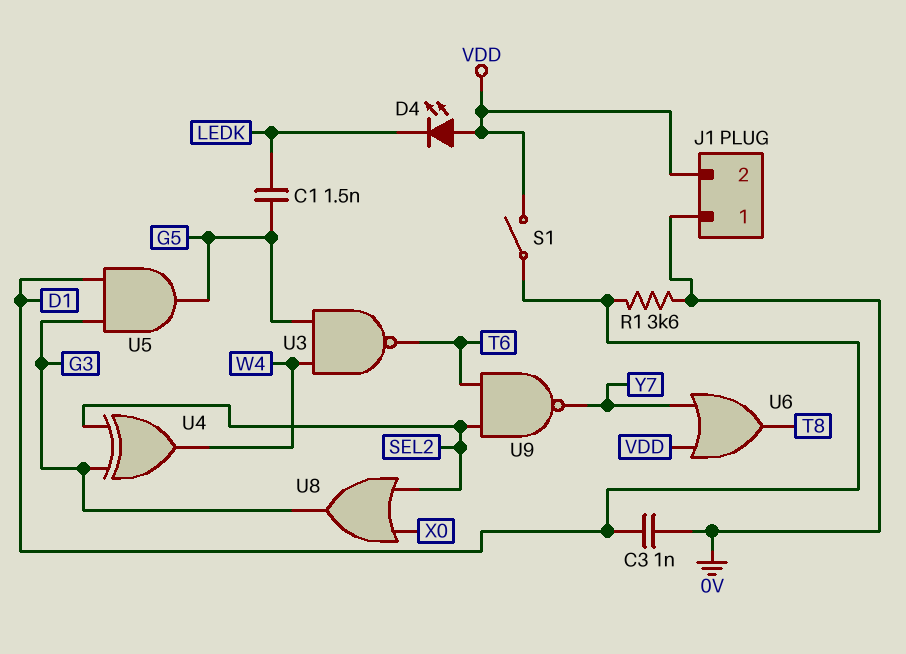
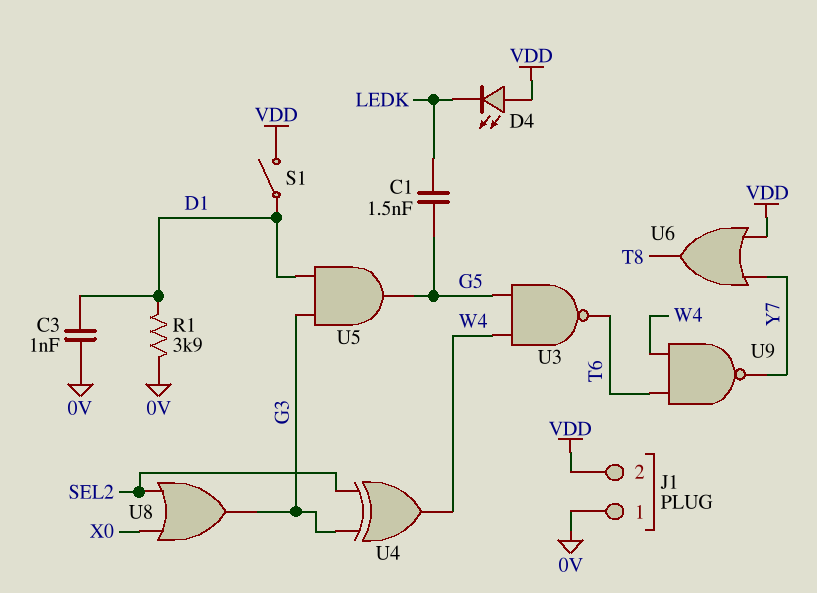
R1: 3.6k (0V, D1) -> 3.9k (0V, D1)
U9: NAND (in SEL2, in T6, out Y7) -> NAND (in T6, in W4, out Y7)

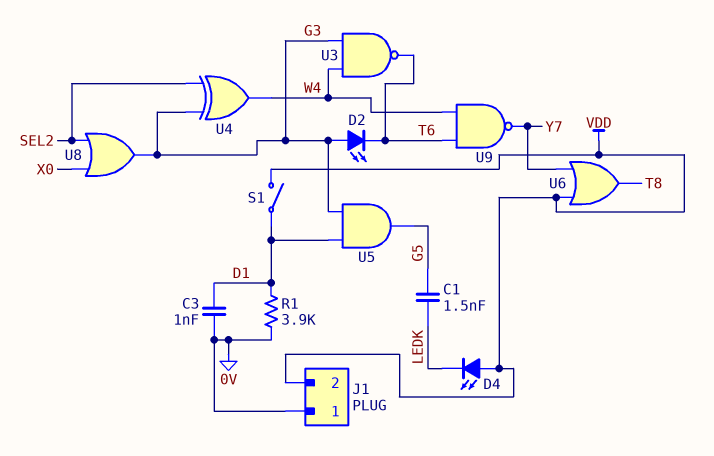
D2: none -> LED (A G3, K T6)
U3: NAND (in G5, in W4, out T6) -> NAND (in G3, in W4, out T6)

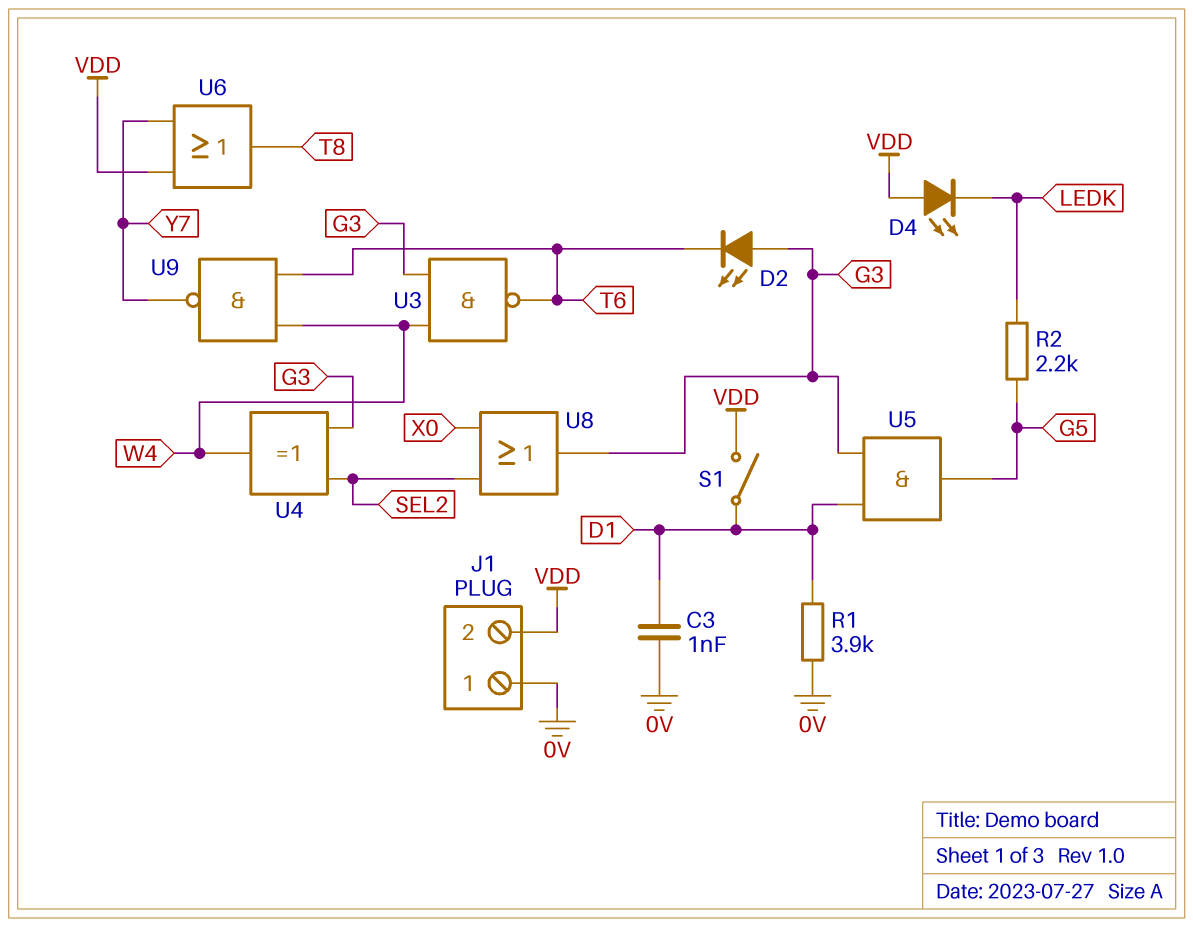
C1: 1.5nF (G5, LEDK) -> none
R2: none -> 2.2k (G5, LEDK)

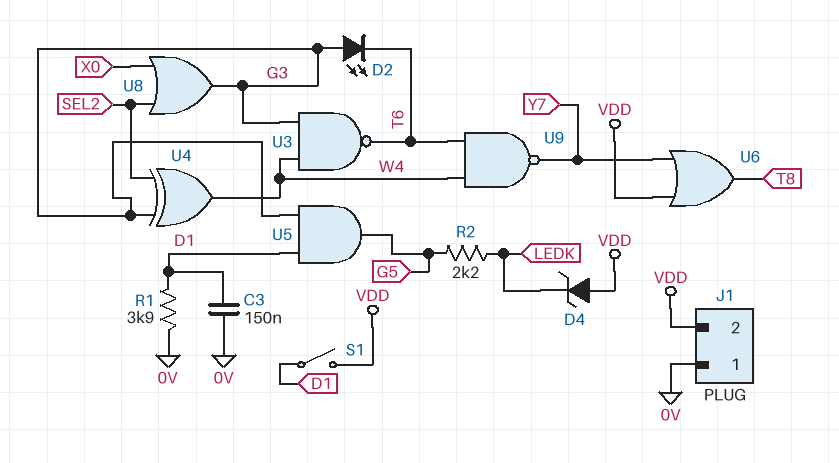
C3: 1nF (0V, D1) -> 150nF (0V, D1)
D4: LED (A VDD, K LEDK) -> zener (A VDD, K LEDK)

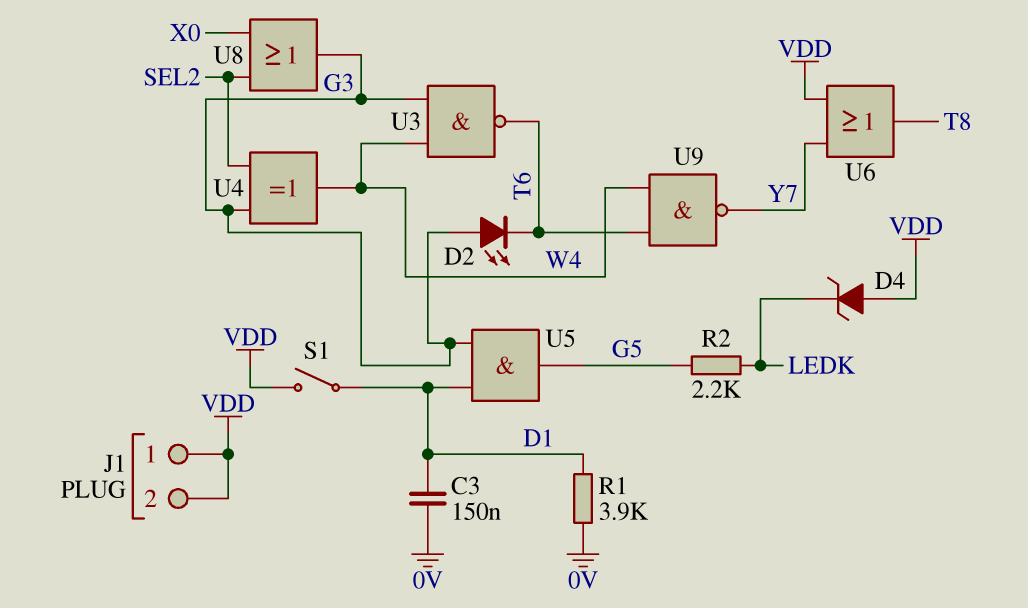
J1 pin 1: 0V -> VDD

